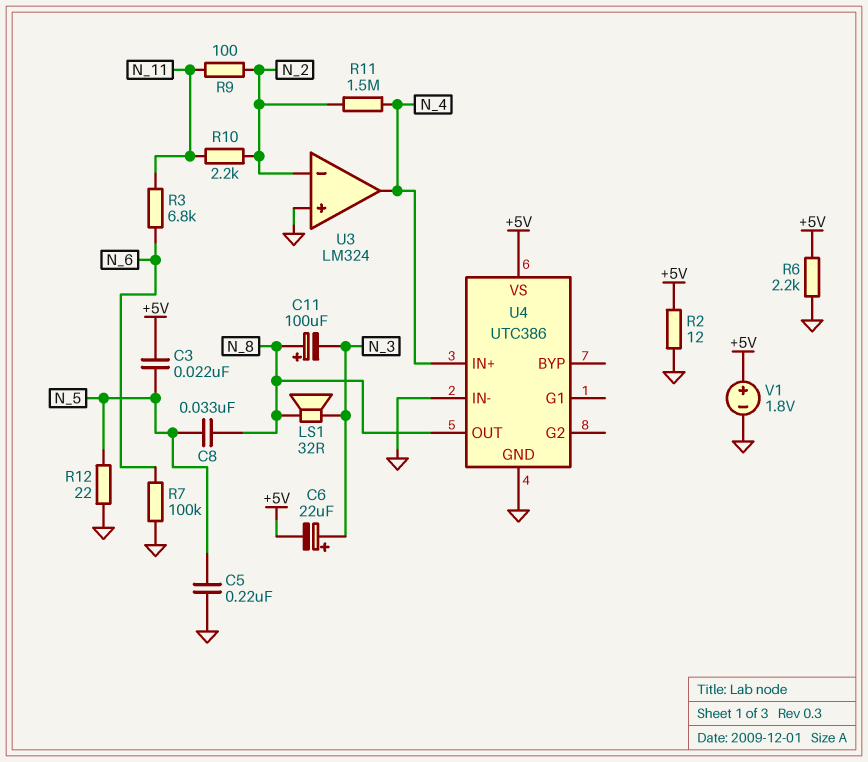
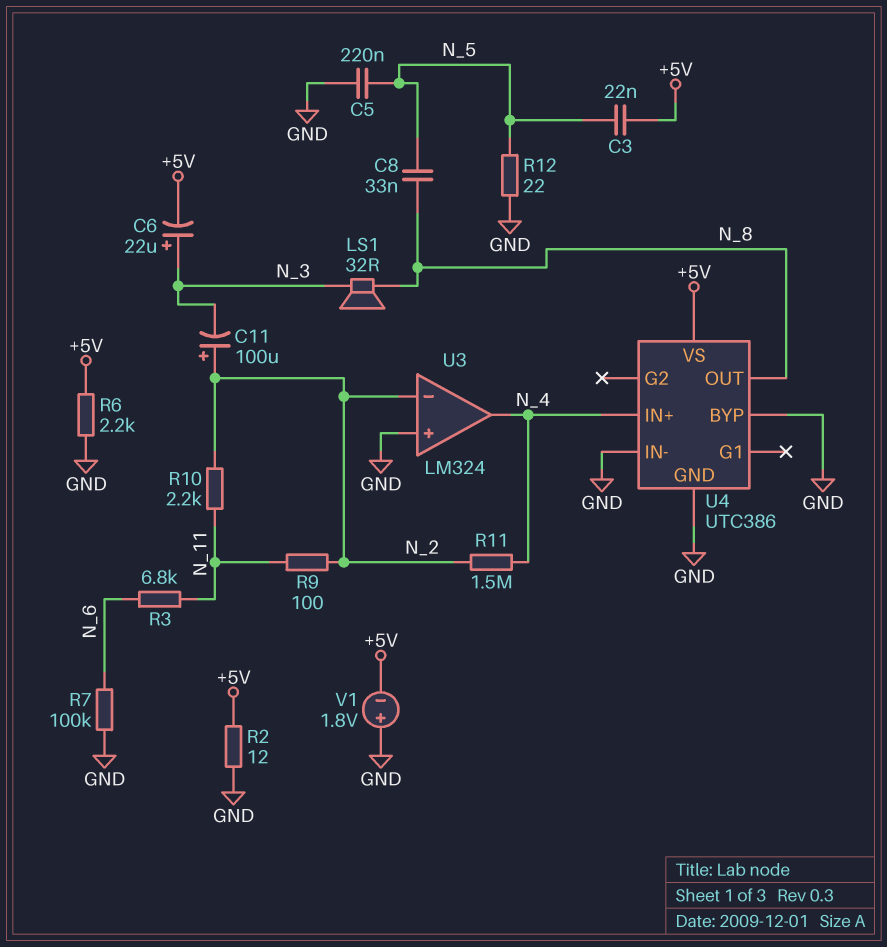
C11: 100uF (plus N_8, minus N_3) -> 100uF (plus N_2, minus N_3)
U4 pin BYP: none -> GND
V1: 1.8V (plus +5V, minus GND) -> 1.8V (plus GND, minus +5V)

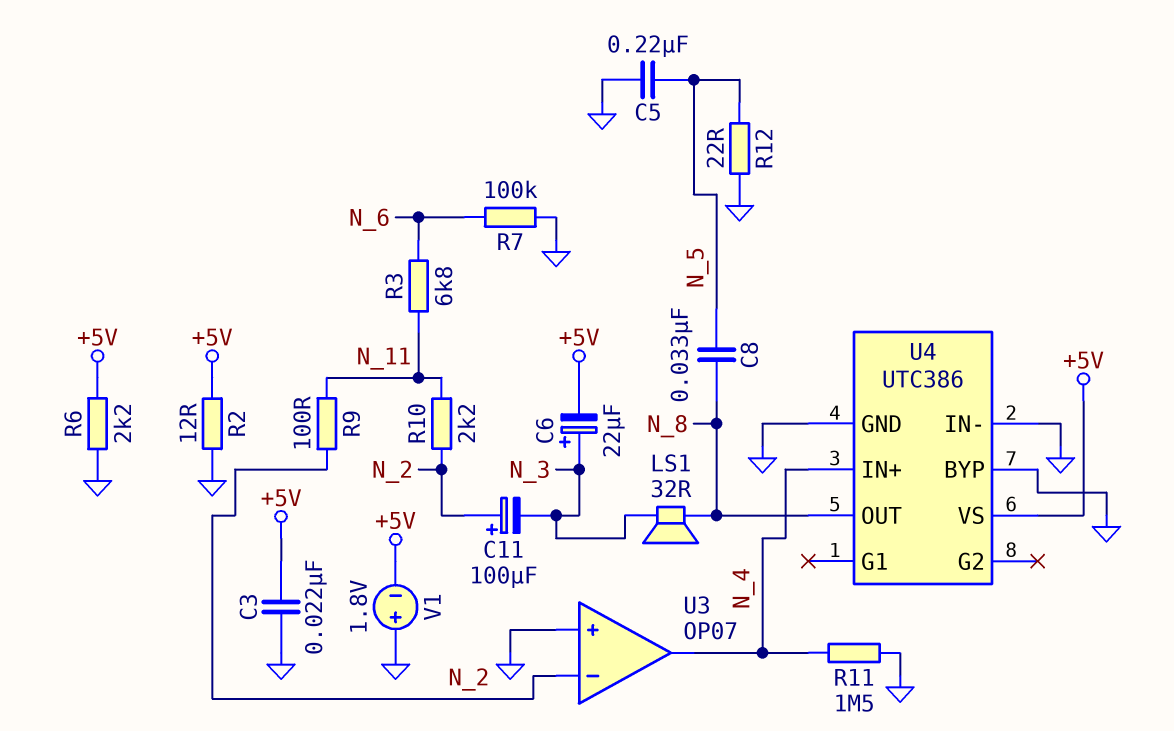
C3: 22nF (+5V, N_5) -> 22nF (+5V, GND)
R11: 1.5M (N_2, N_4) -> 1.5M (GND, N_4)
U3: LM324 -> OP07

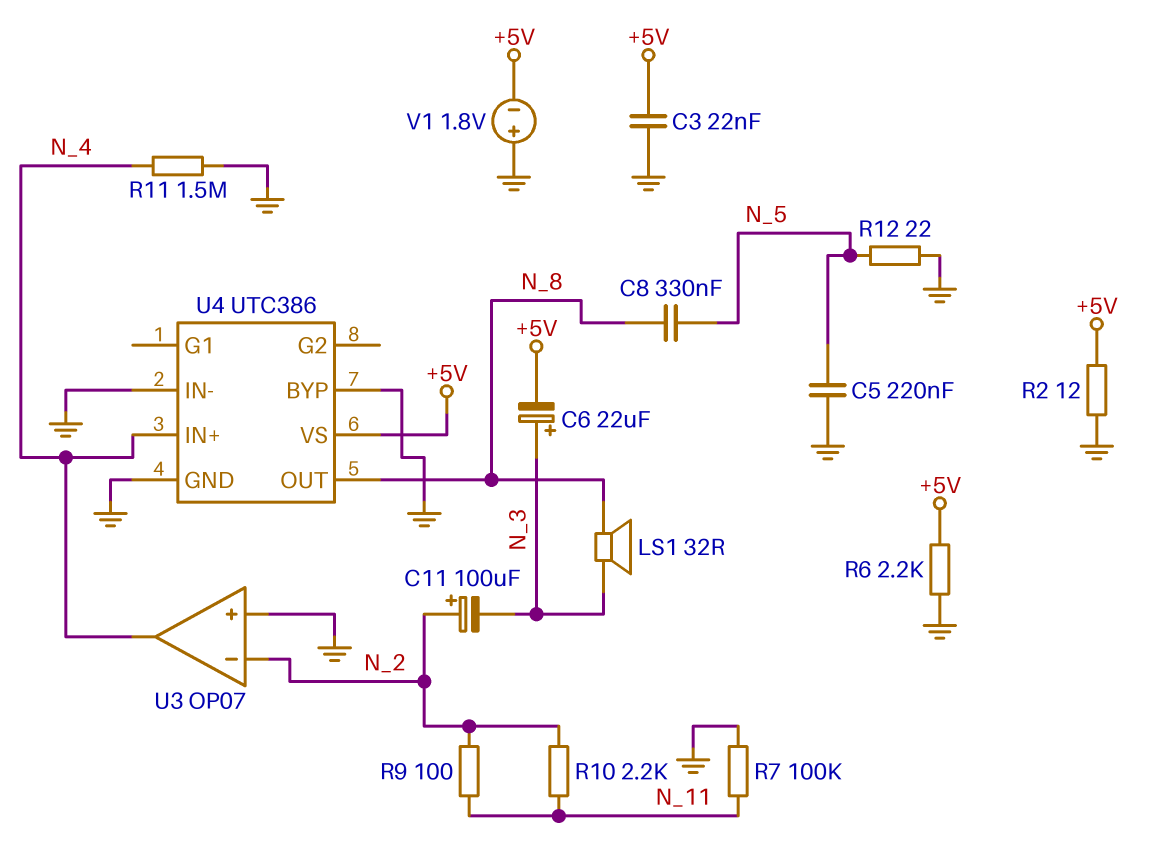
C8: 33nF (N_5, N_8) -> 330nF (N_5, N_8)
R3: 6.8k (N_6, N_11) -> none
R7: 100k (GND, N_6) -> 100k (GND, N_11)

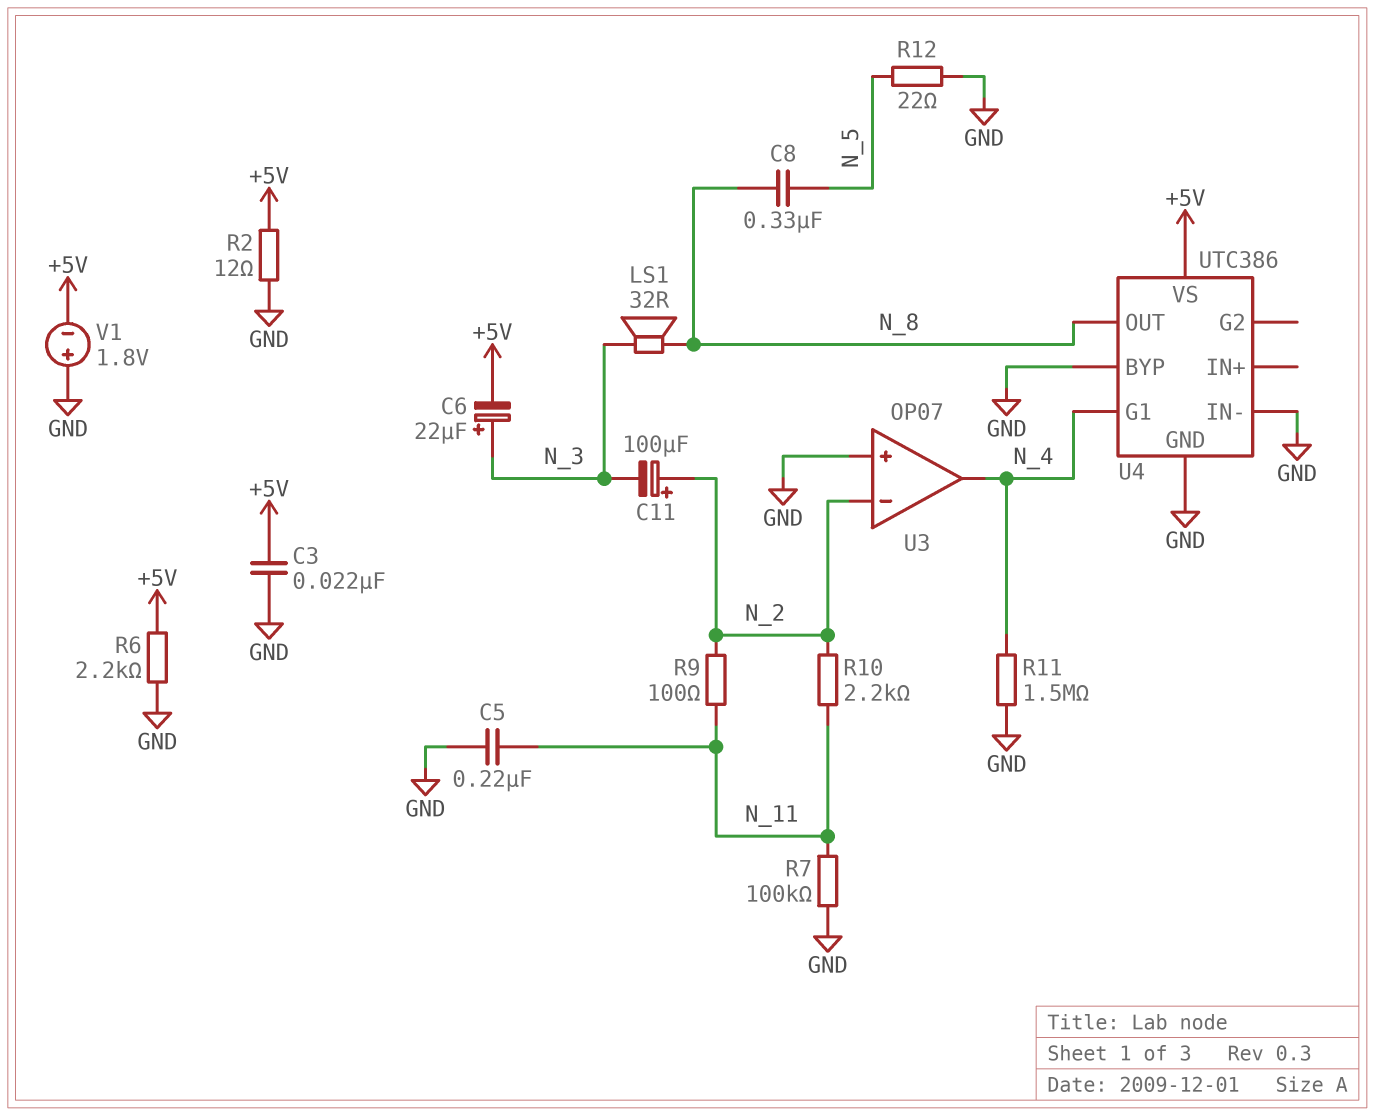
C5: 220nF (GND, N_5) -> 220nF (GND, N_11)
U4 pin G1: none -> N_4
U4 pin IN+: N_4 -> none

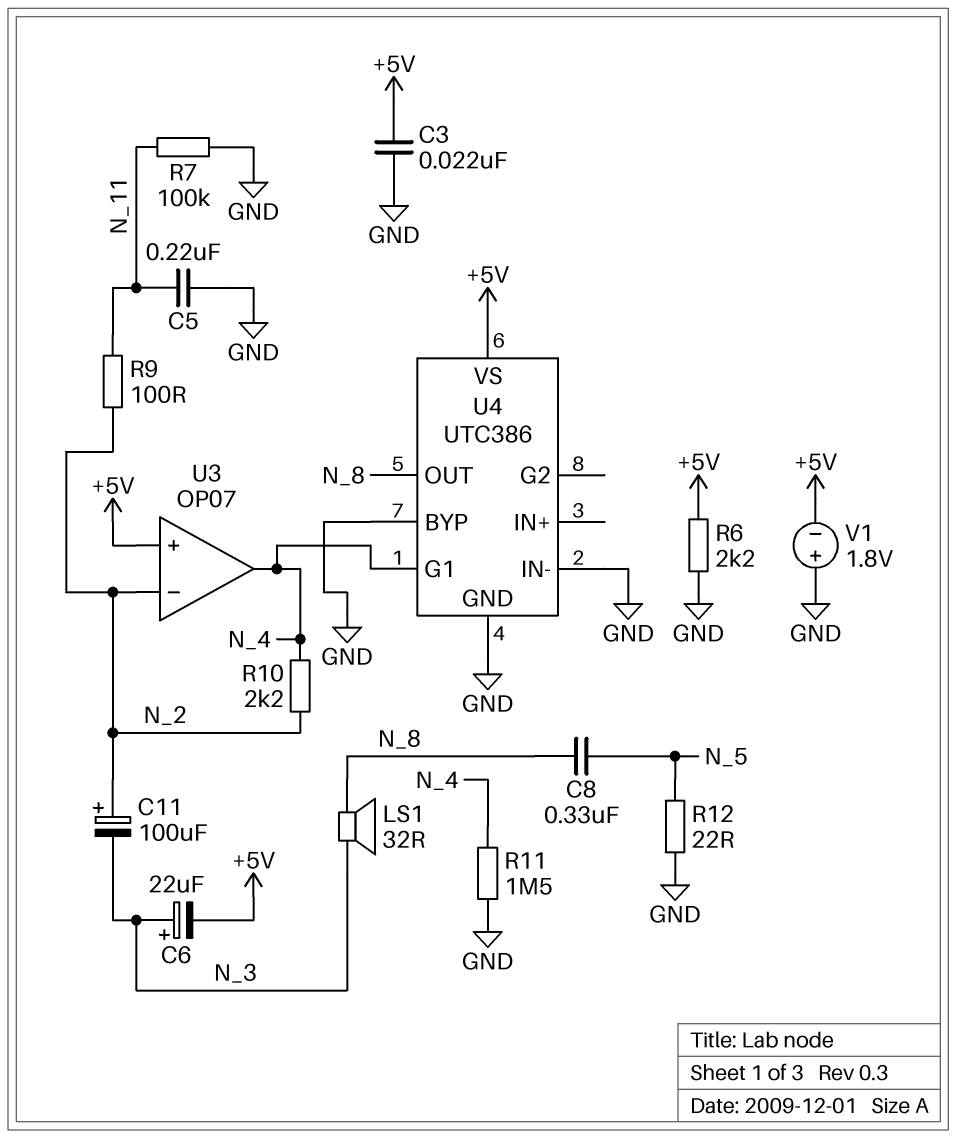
R2: 12 (+5V, GND) -> none
R10: 2.2k (N_2, N_11) -> 2.2k (N_2, N_4)
U3 pin in+: GND -> +5V

